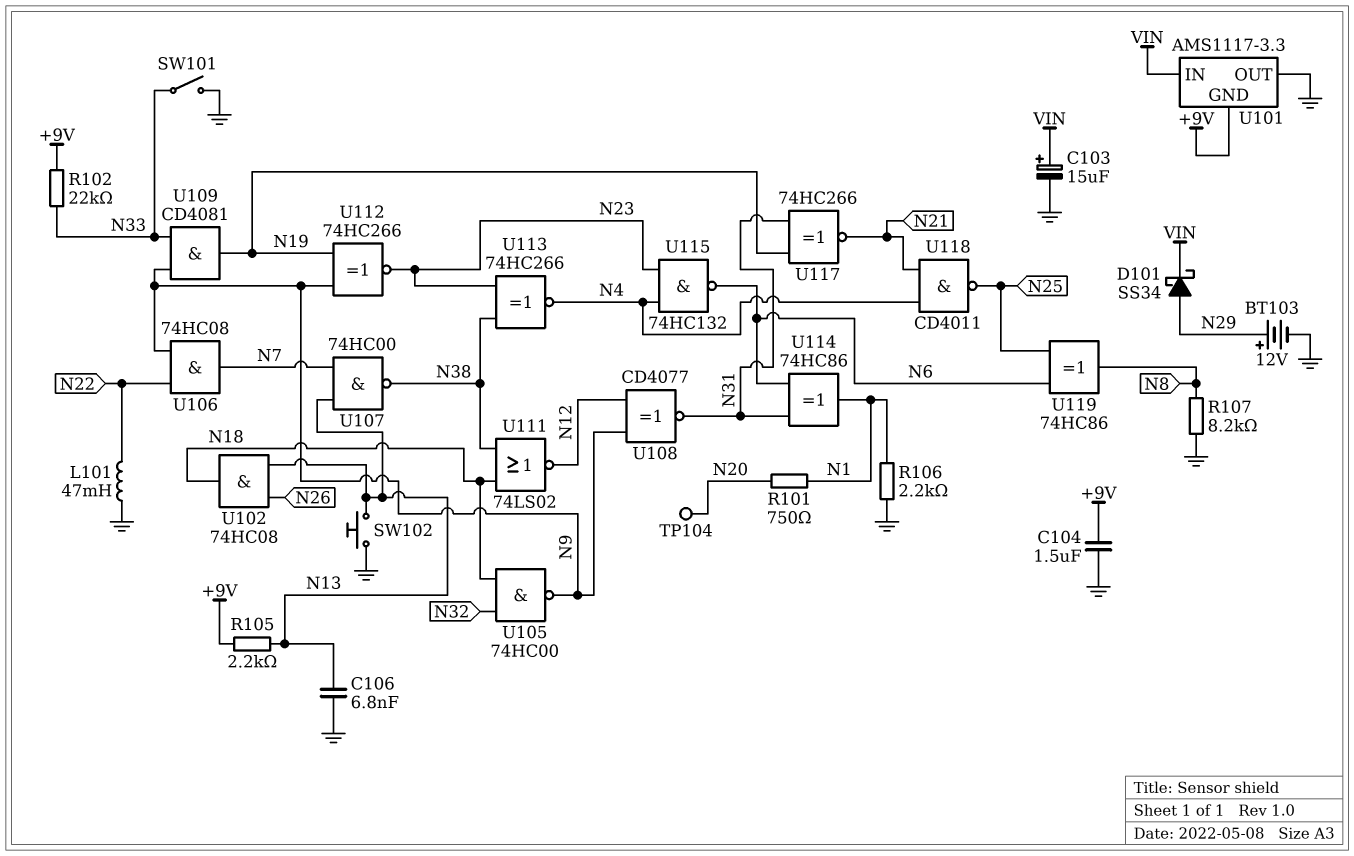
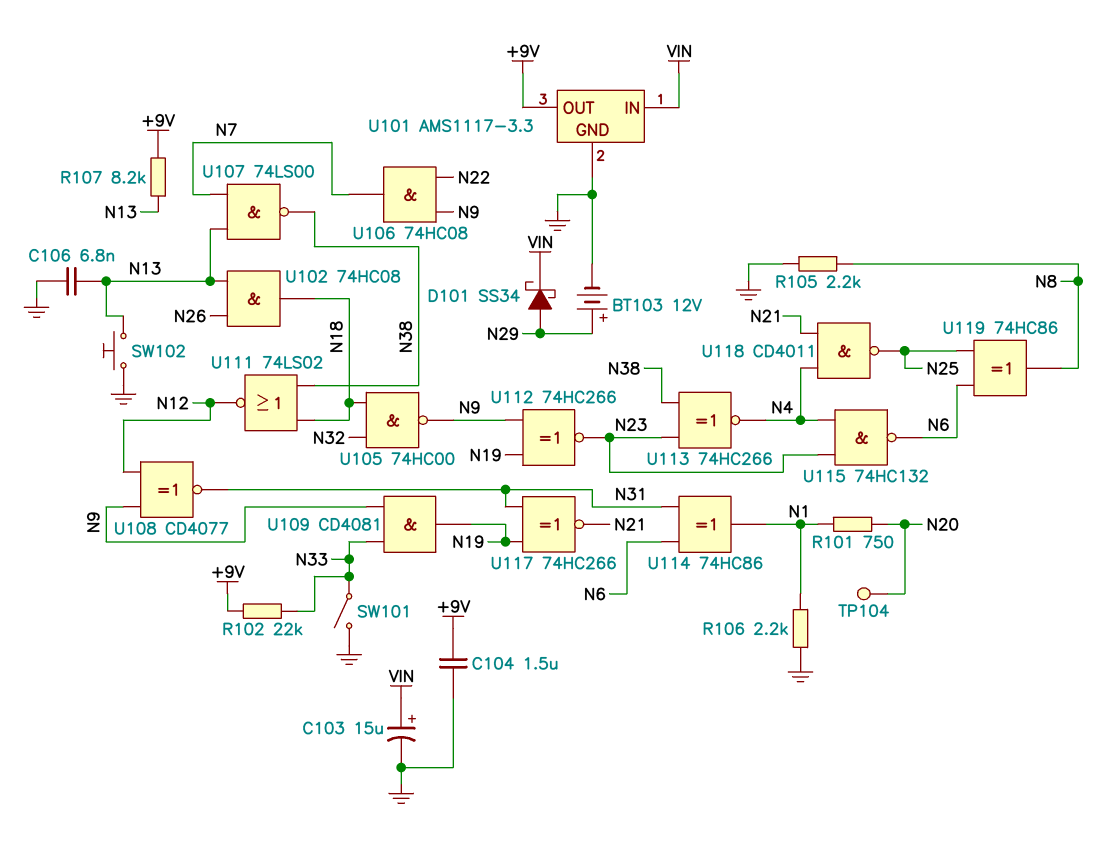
L101: 47mH (GND, N22) -> none
R105: 2.2k (+9V, N13) -> 2.2k (GND, N8)
R107: 8.2k (GND, N8) -> 8.2k (+9V, N13)
U101 pin GND: +9V -> GND
U101 pin OUT: GND -> +9V
U107: NAND 74HC00 (in N7, in N13, out N38) -> NAND 74LS00 (in N7, in N13, out N38)

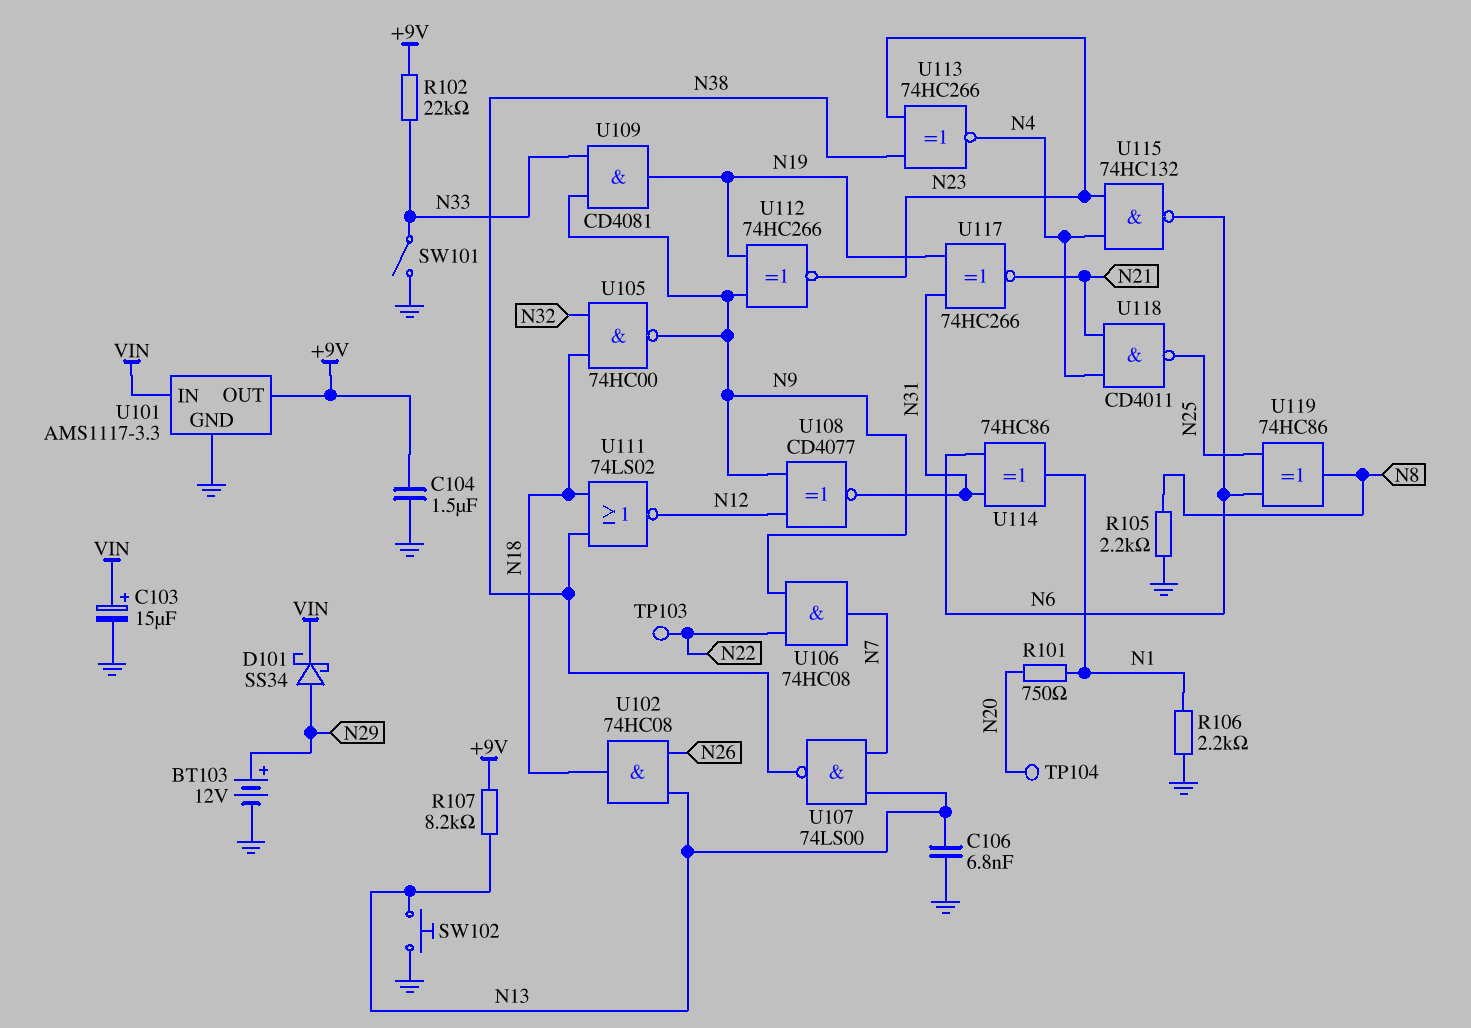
TP103: none -> test point (N22)

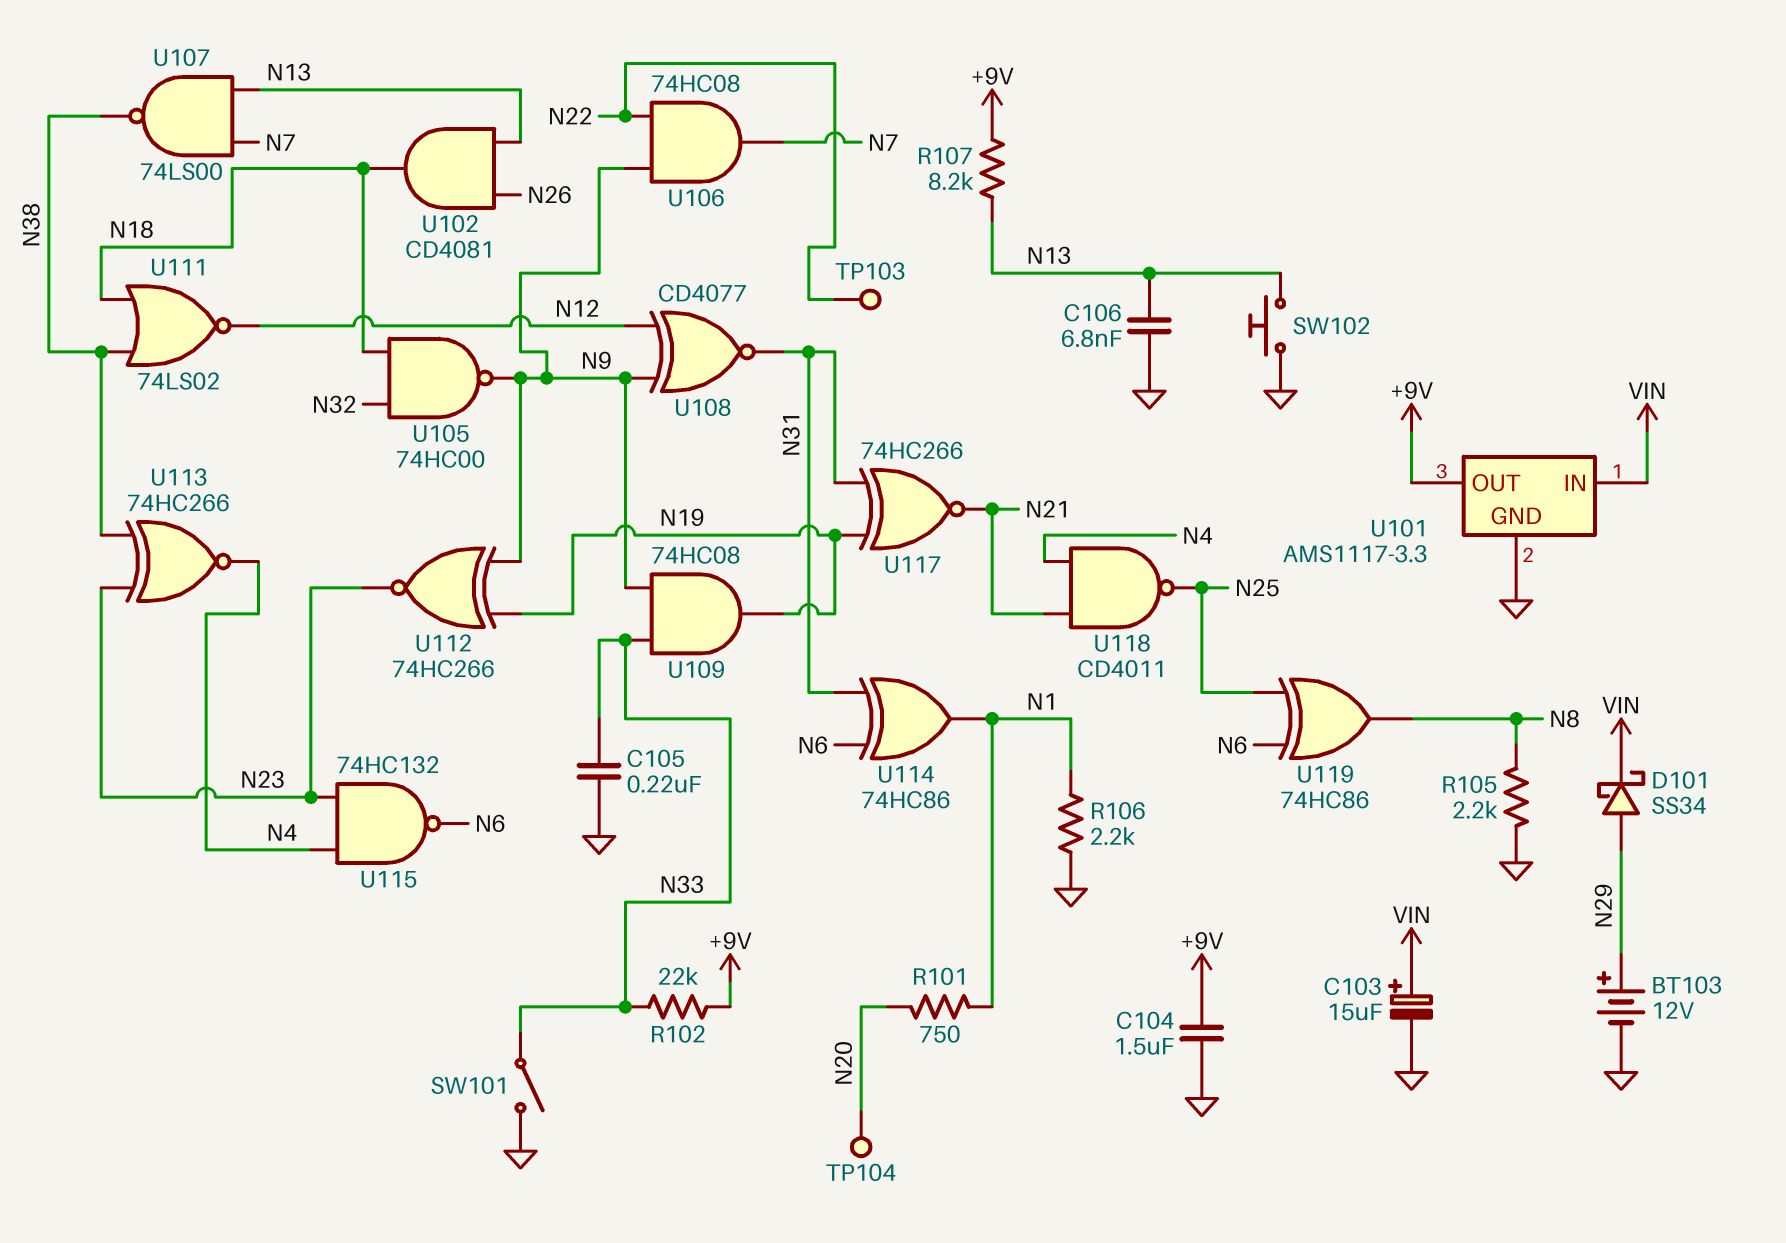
C105: none -> 220nF (GND, N33)
U102: AND 74HC08 (in N13, in N26, out N18) -> AND CD4081 (in N13, in N26, out N18)
U109: AND CD4081 (in N9, in N33, out N19) -> AND 74HC08 (in N9, in N33, out N19)

